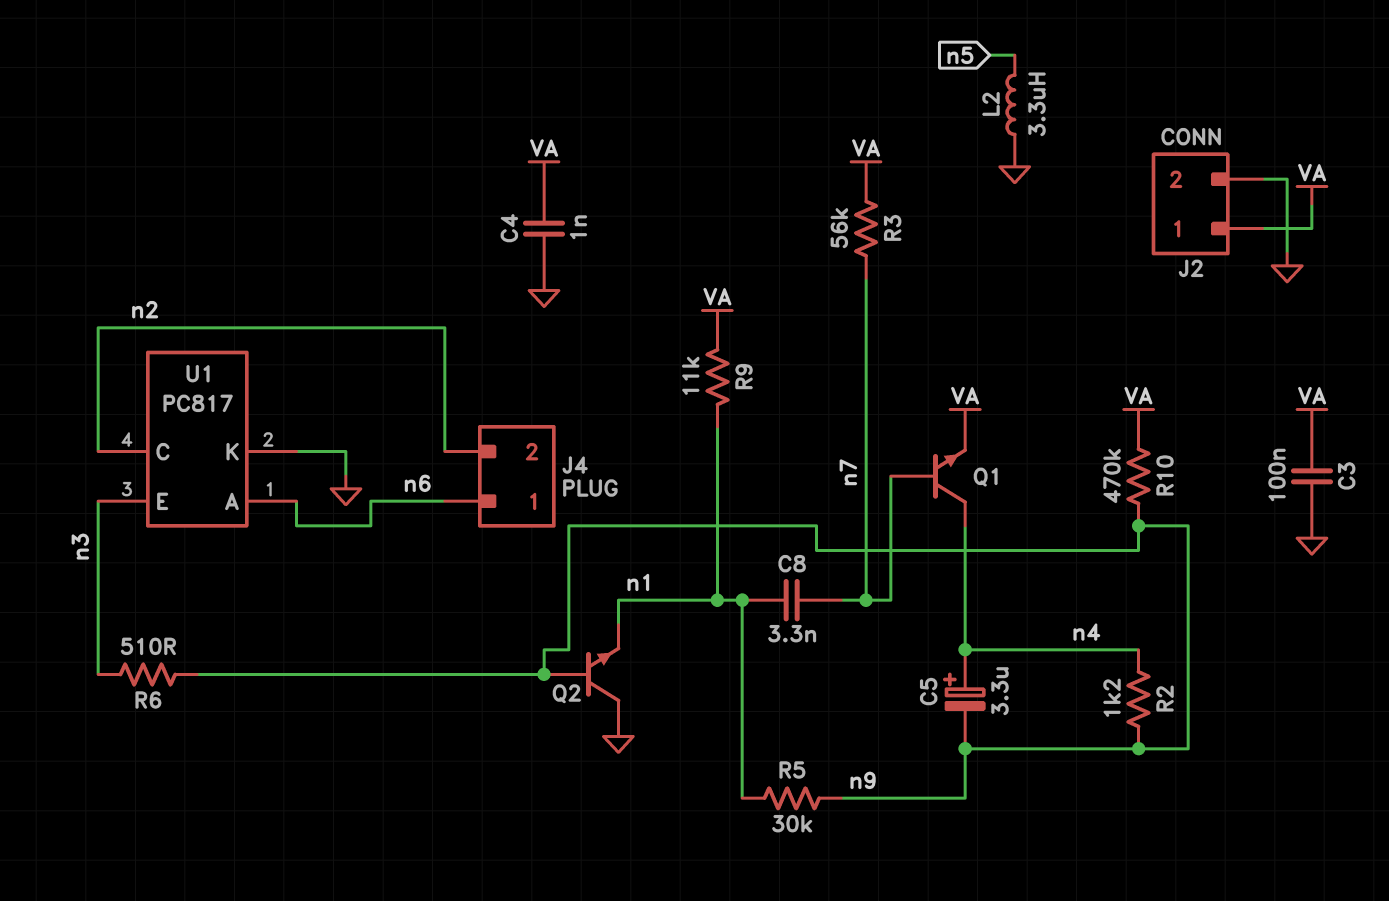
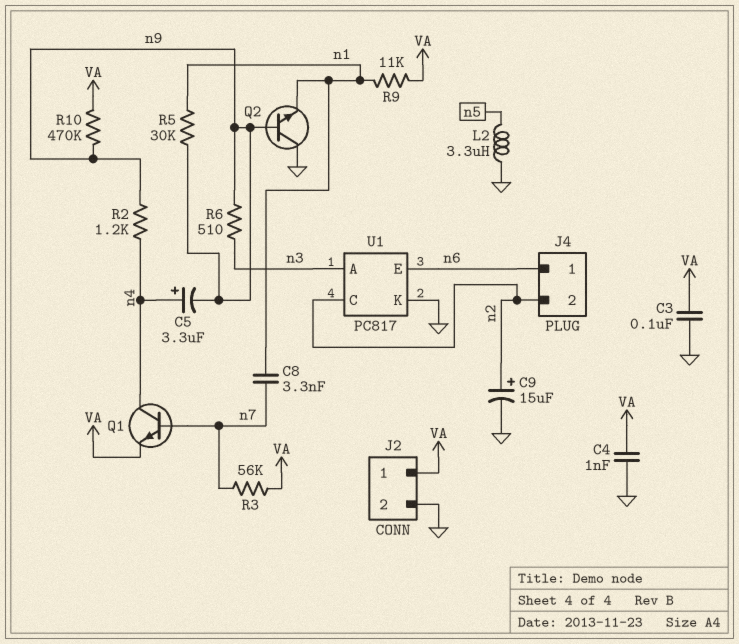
C9: none -> 15uF (plus n2, minus GND)
U1 pin A: n6 -> n3
U1 pin E: n3 -> n6

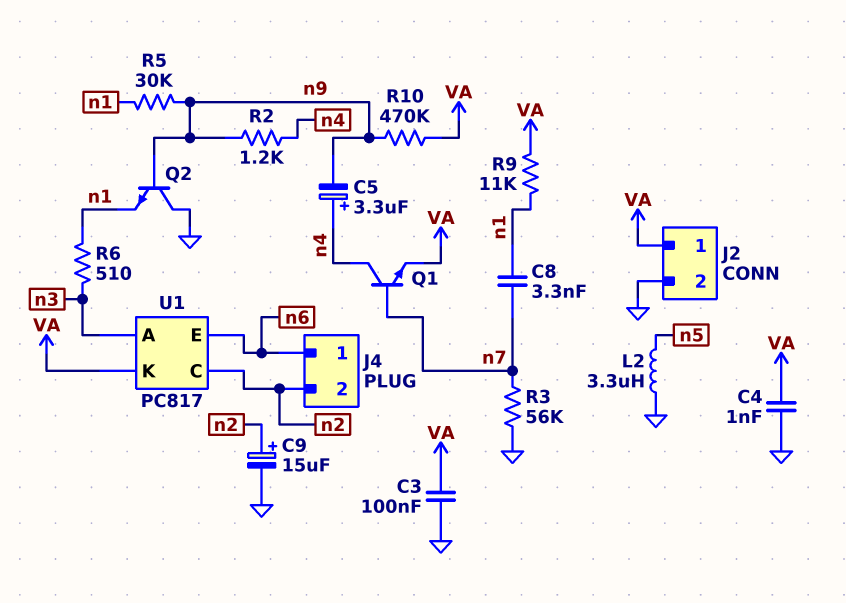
R3: 56k (VA, n7) -> 56k (GND, n7)
R6: 510 (n3, n9) -> 510 (n1, n3)
U1 pin K: GND -> VA

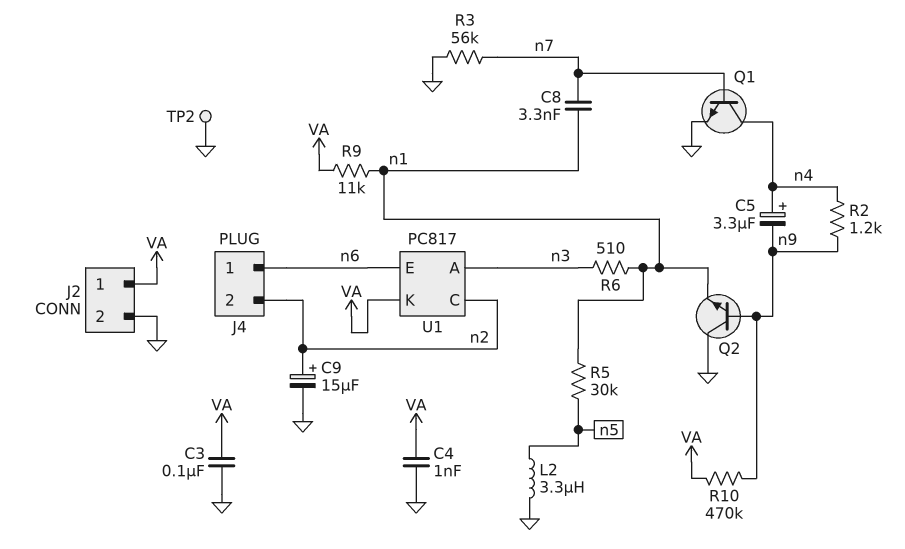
Q1: NPN (B n7, C n4, E VA) -> NPN (B n7, C n4, E GND)
R5: 30k (n1, n9) -> 30k (n1, n5)
TP2: none -> test point (GND)

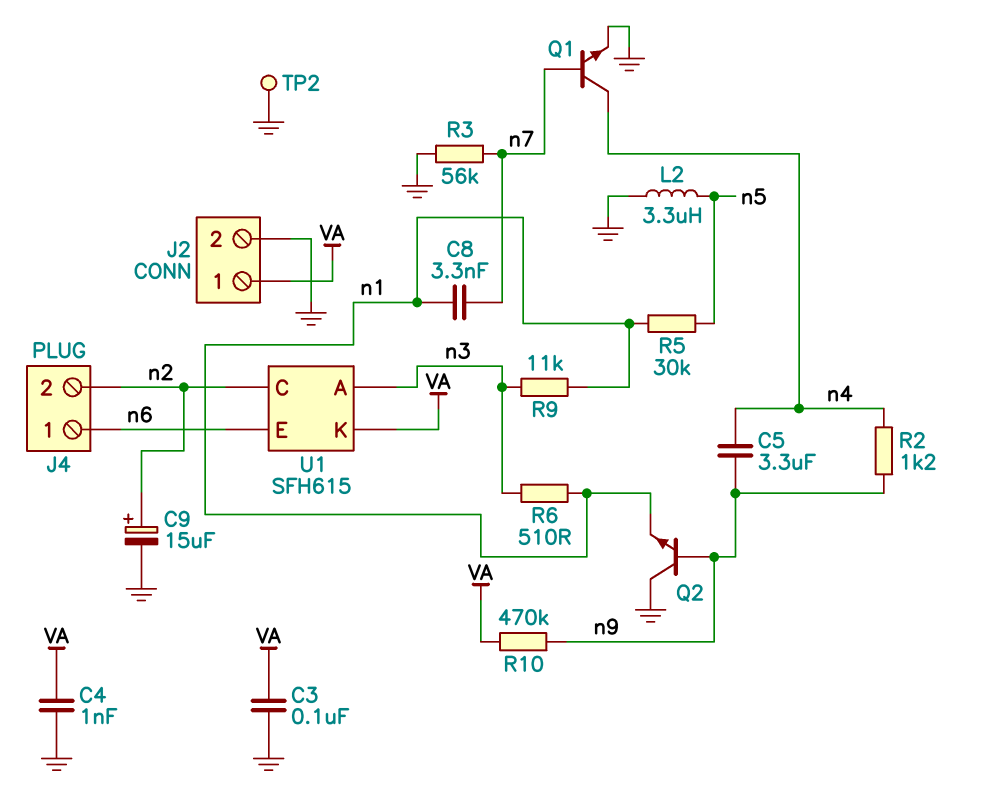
C5: 3.3uF (plus n4, minus n9) -> 3.3uF (n4, n9)
R9: 11k (VA, n1) -> 11k (n1, n3)
U1: PC817 -> SFH615

